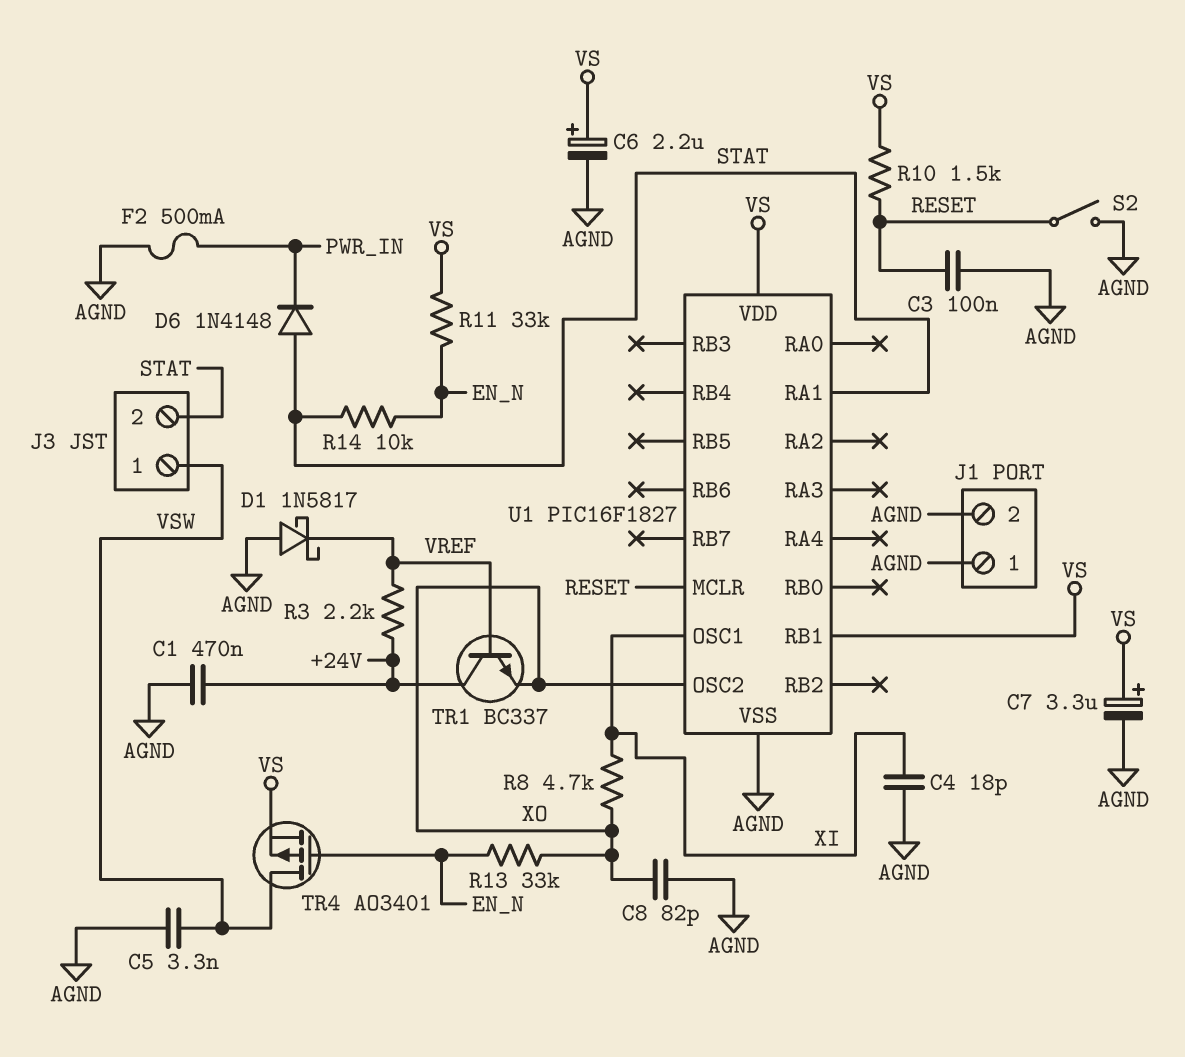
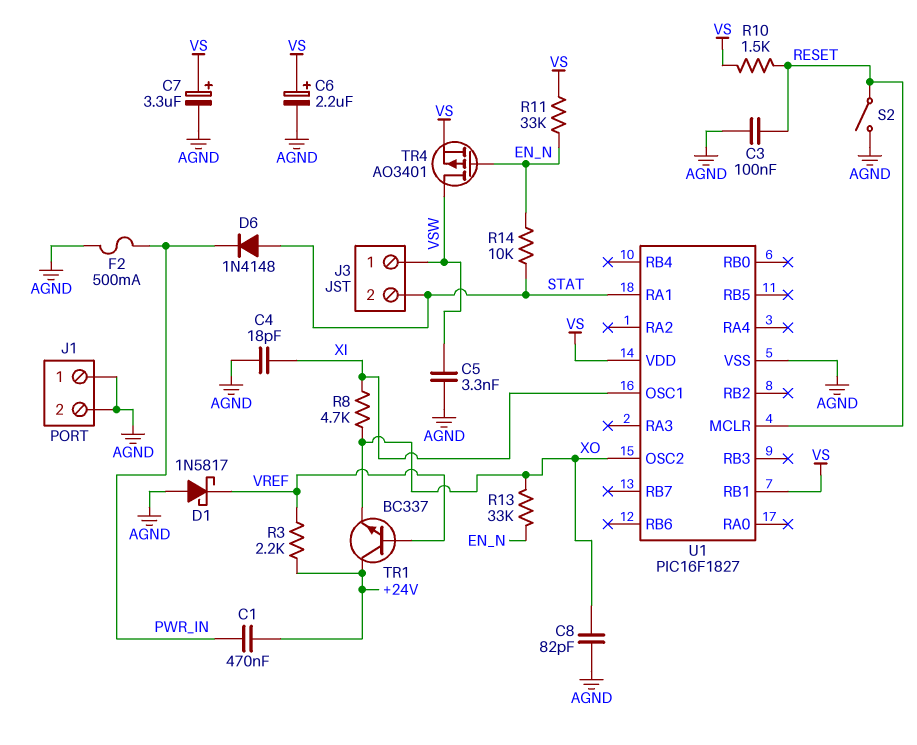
C1: 470nF (+24V, AGND) -> 470nF (+24V, PWR_IN)

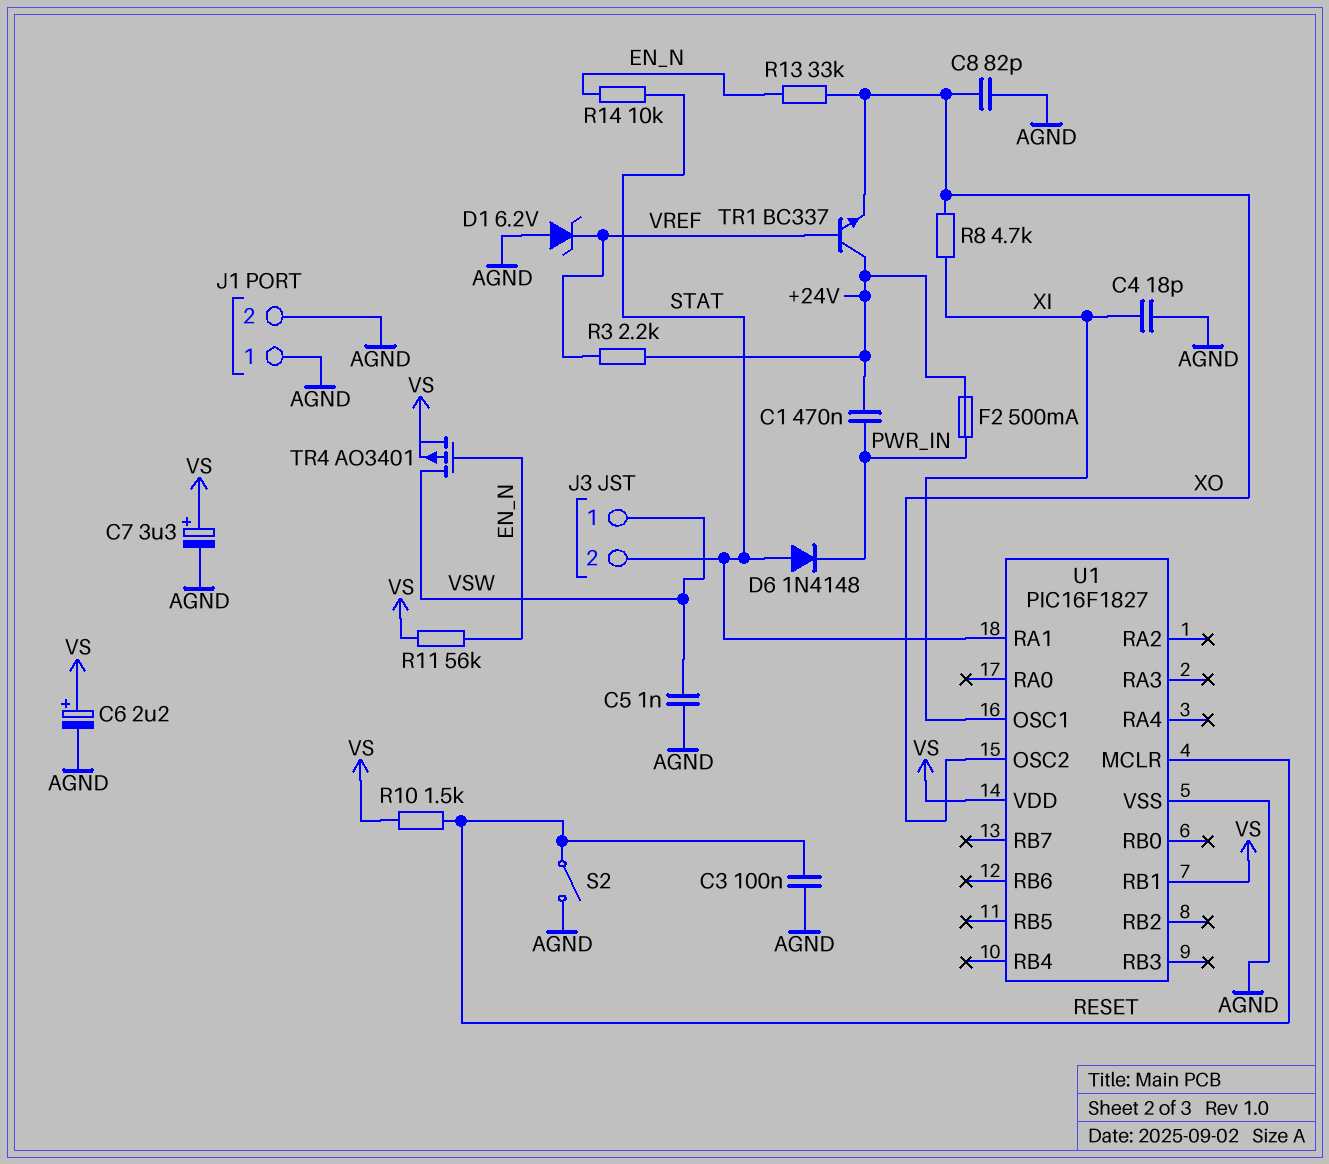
C5: 3.3nF (AGND, VSW) -> 1nF (AGND, VSW)
D1: schottky 1N5817 (A AGND, K VREF) -> zener 6.2V (A AGND, K VREF)
F2: 500mA (AGND, PWR_IN) -> 500mA (+24V, PWR_IN)
R11: 33k (EN_N, VS) -> 56k (EN_N, VS)

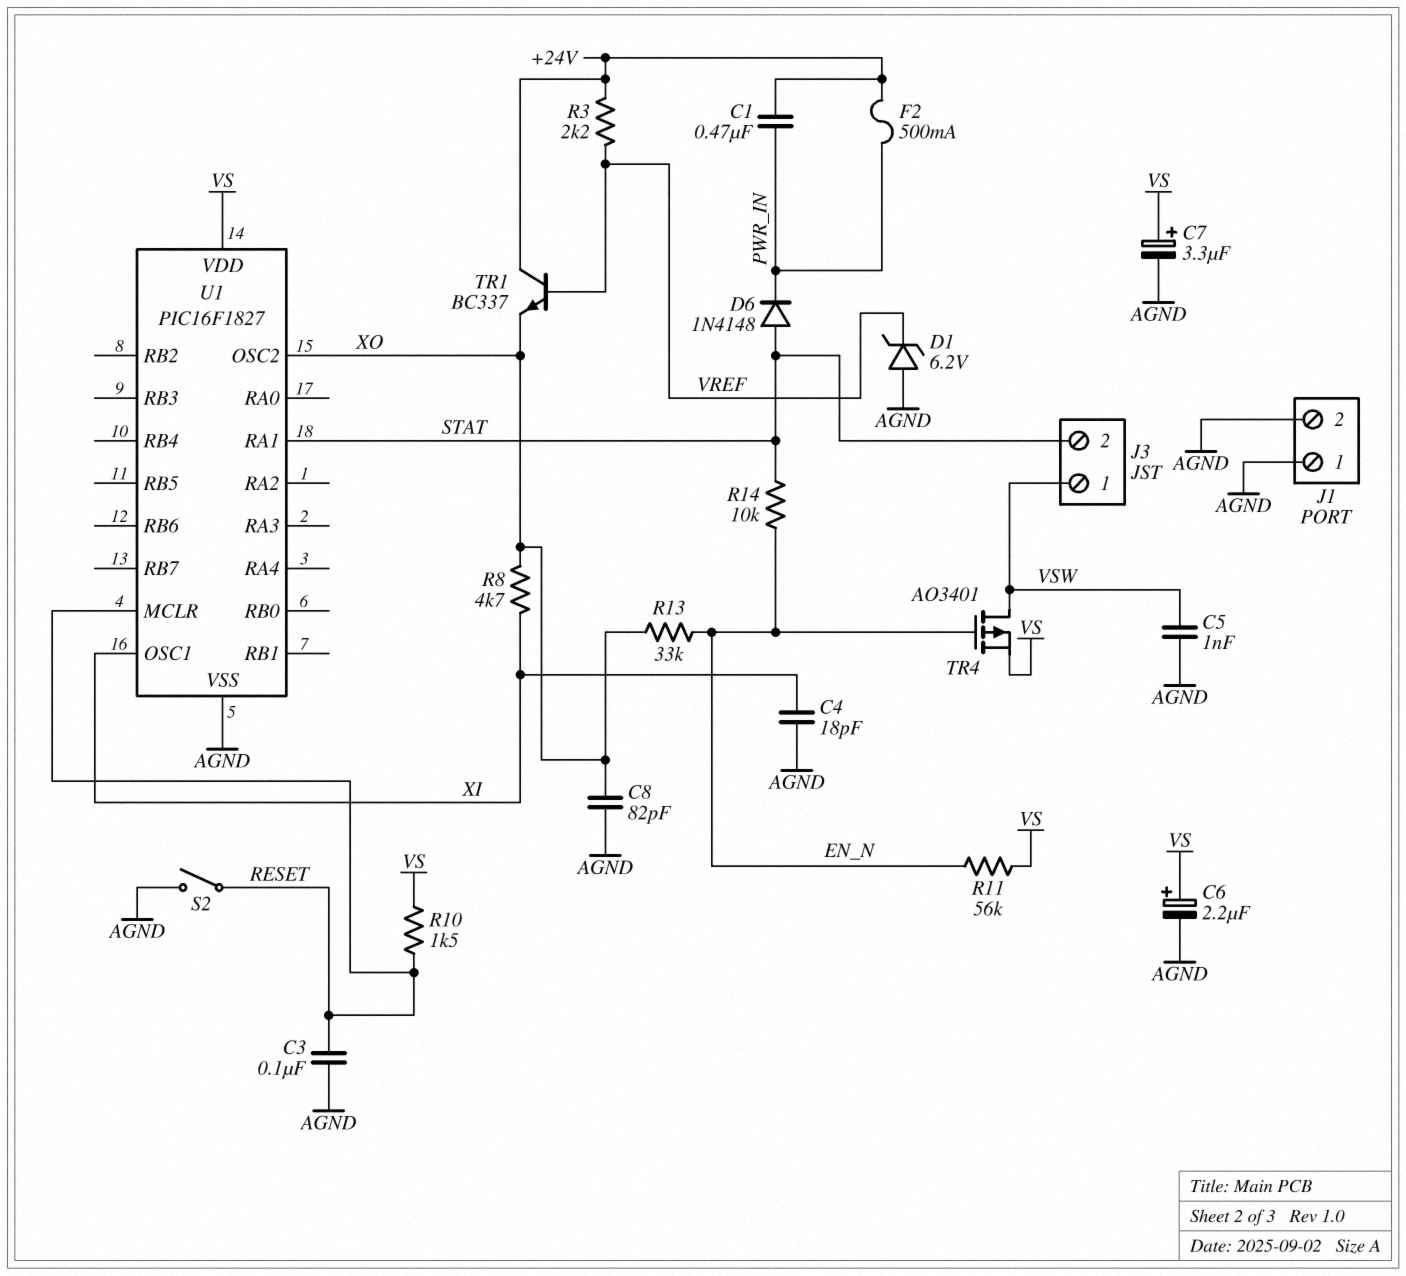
U1 pin RB1: VS -> none

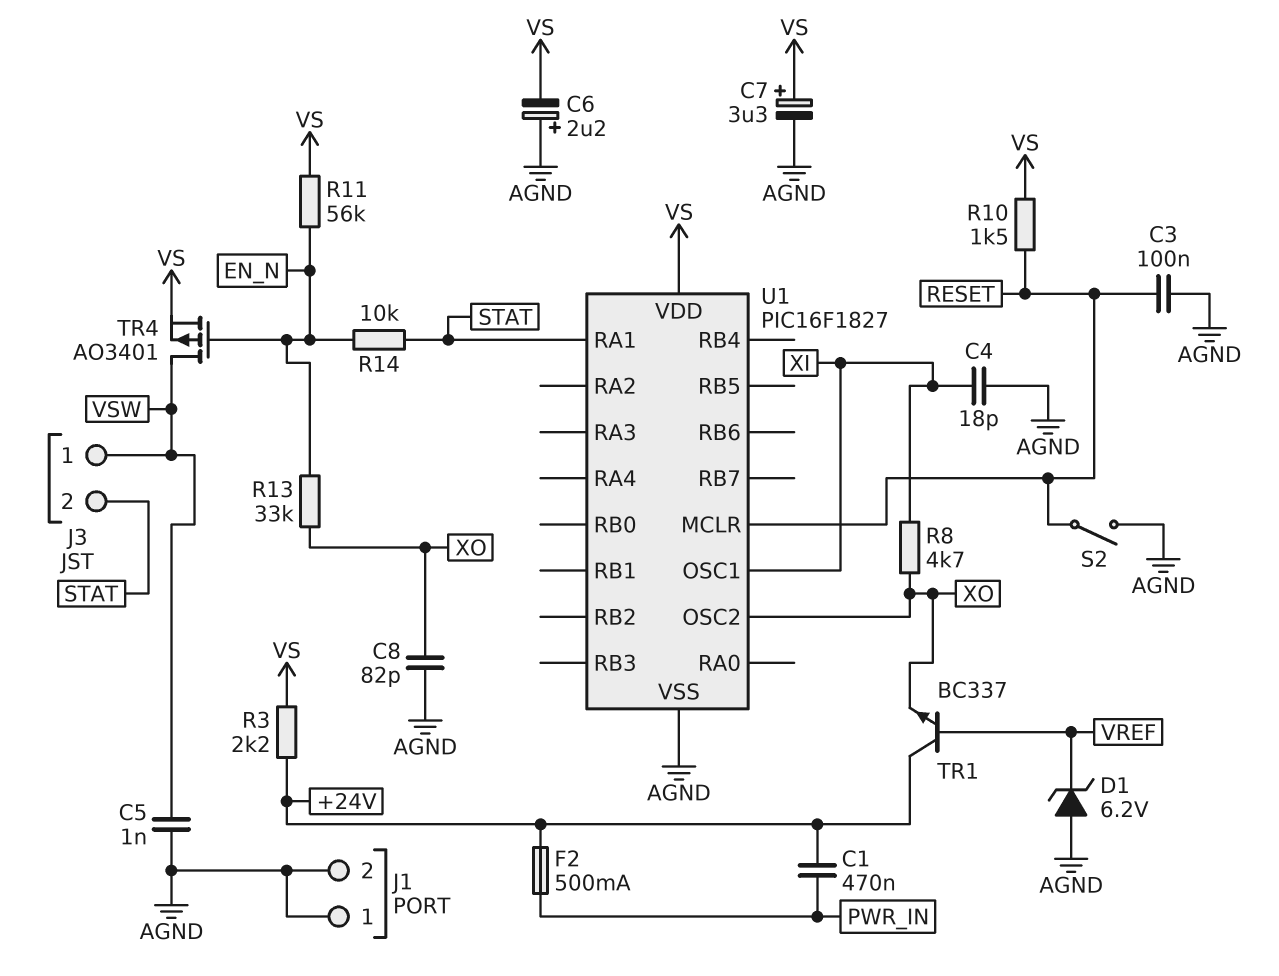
C6: 2.2uF (plus VS, minus AGND) -> 2.2uF (plus AGND, minus VS)
D6: diode 1N4148 (A STAT, K PWR_IN) -> none
R3: 2.2k (+24V, VREF) -> 2.2k (+24V, VS)

